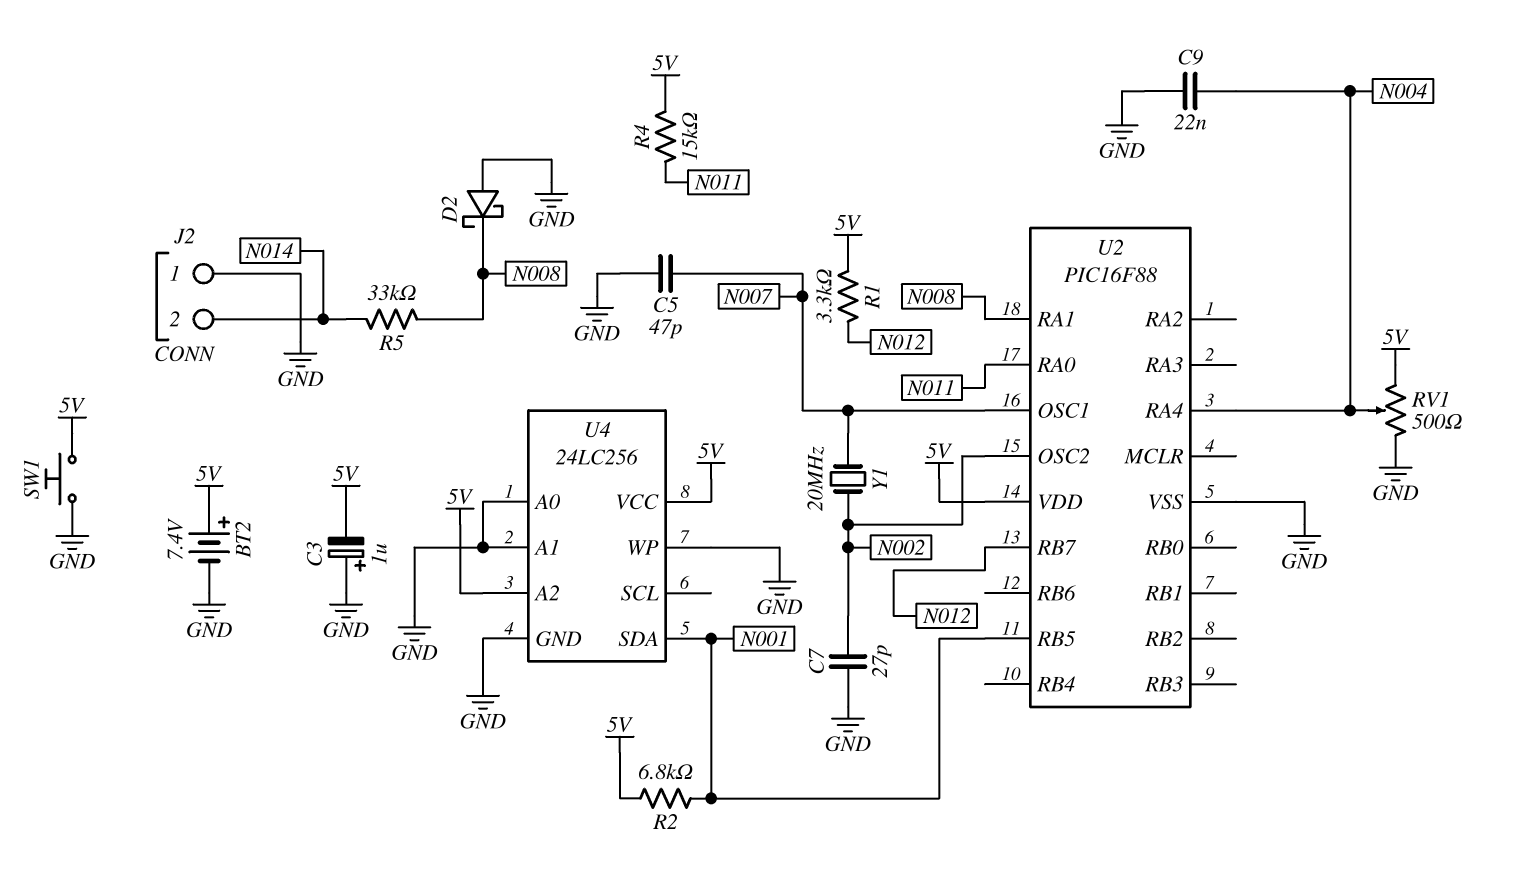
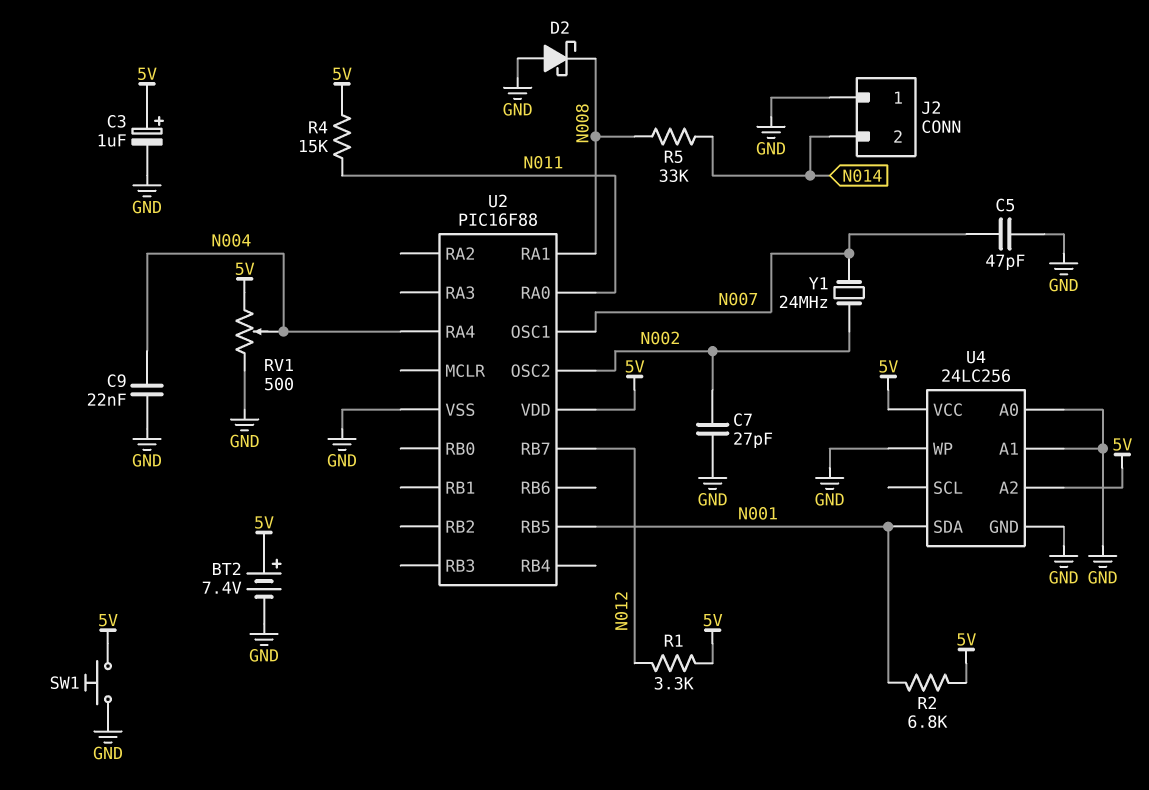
C3: 1uF (plus GND, minus 5V) -> 1uF (plus 5V, minus GND)
Y1: 20MHz (N002, N007) -> 24MHz (N002, N007)

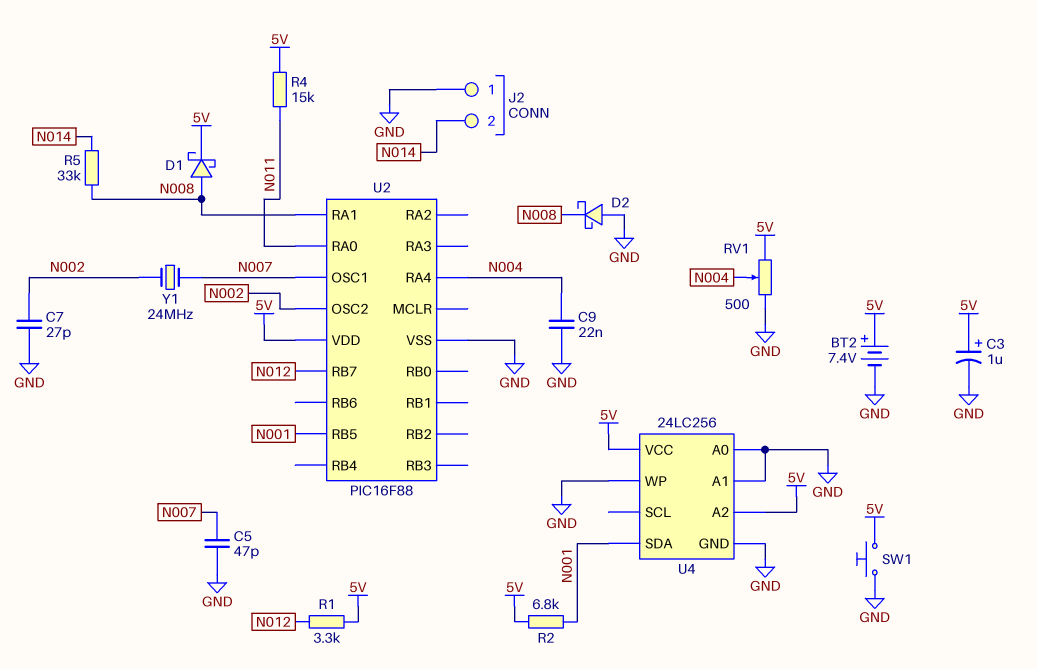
D1: none -> schottky (A N008, K 5V)

